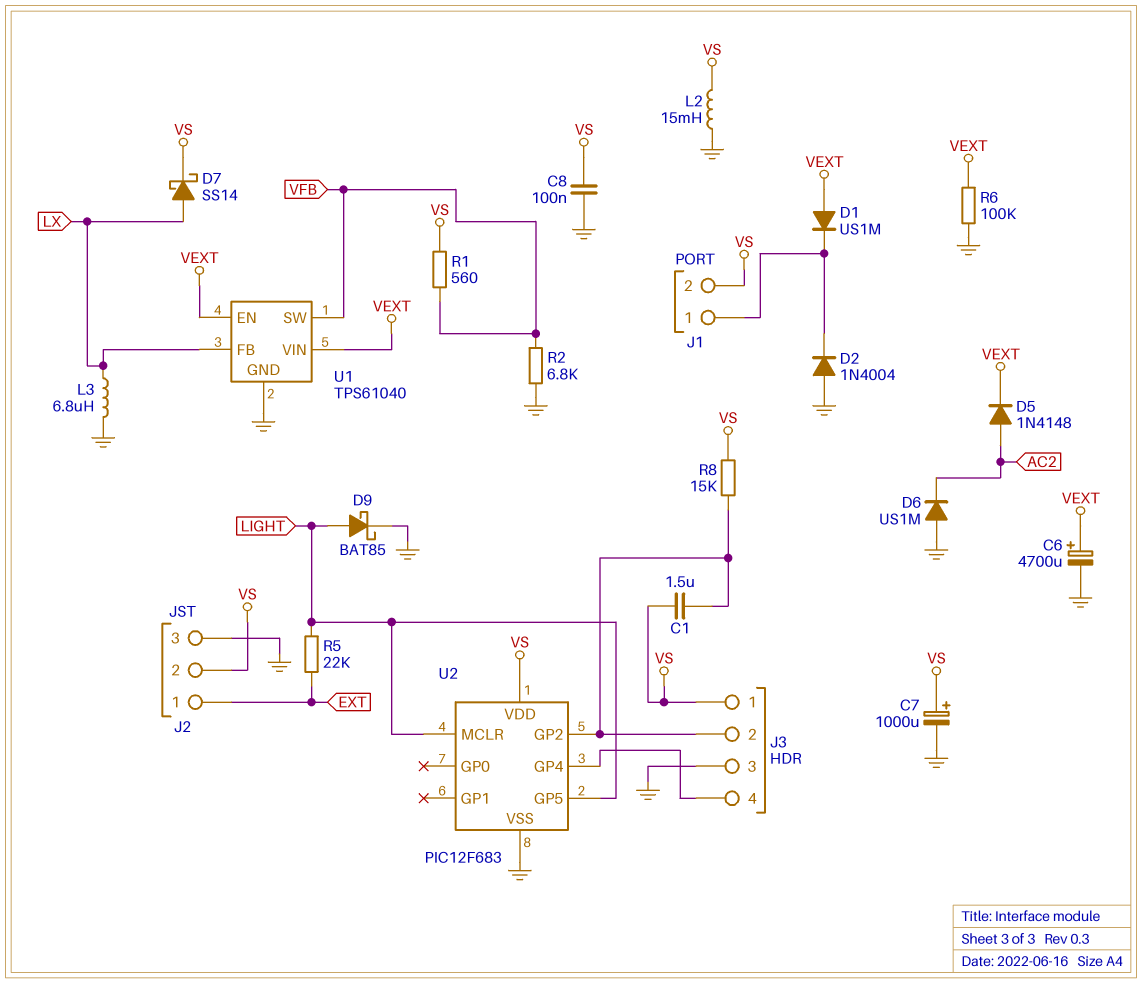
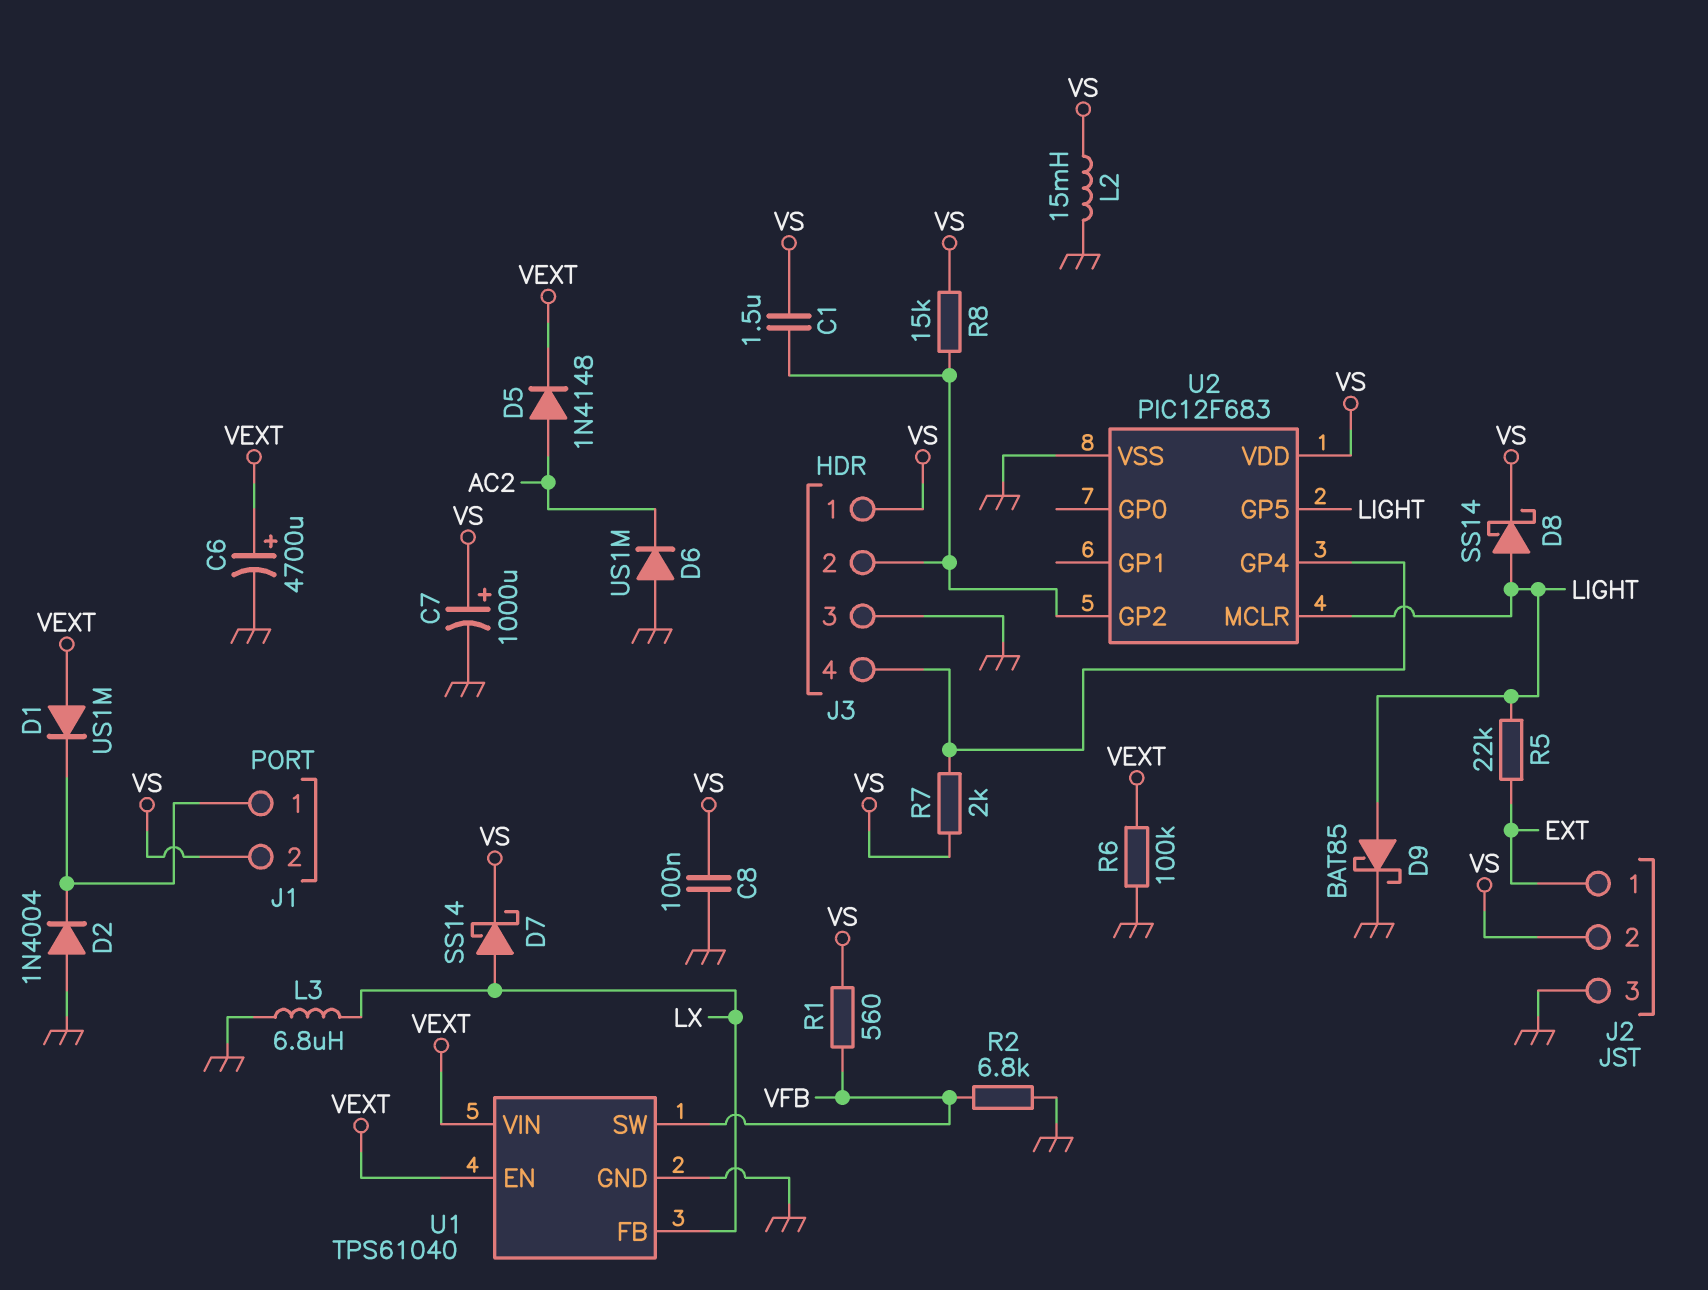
D8: none -> schottky SS14 (A LIGHT, K VS)
R7: none -> 2k (J3/4, VS)

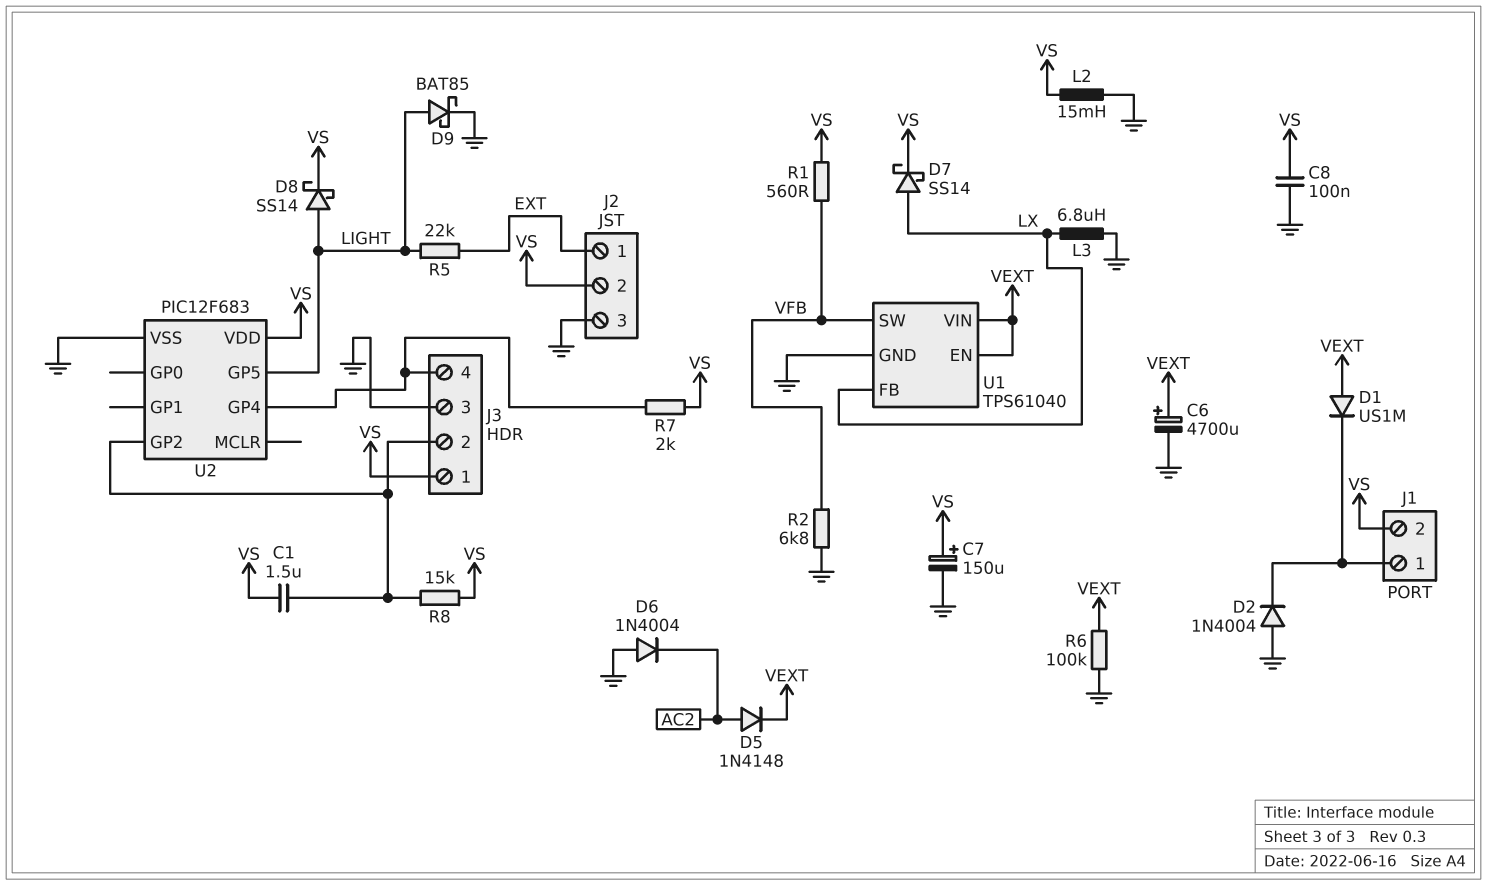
C7: 1000uF (plus VS, minus GND) -> 150uF (plus VS, minus GND)
D6: diode US1M (A GND, K AC2) -> diode 1N4004 (A GND, K AC2)
U2 pin MCLR: LIGHT -> none

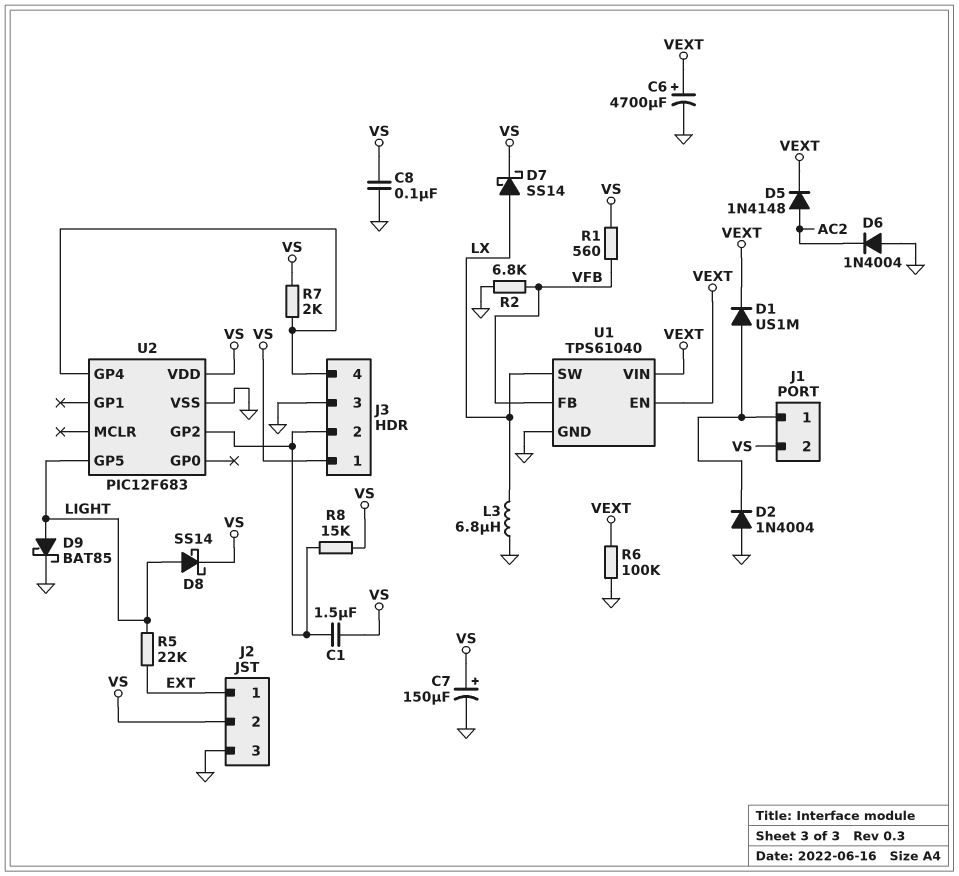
D1: diode US1M (A VEXT, K J1/1) -> diode US1M (A J1/1, K VEXT)
L2: 15mH (GND, VS) -> none
U1 pin FB: LX -> VFB
U1 pin SW: VFB -> LX

